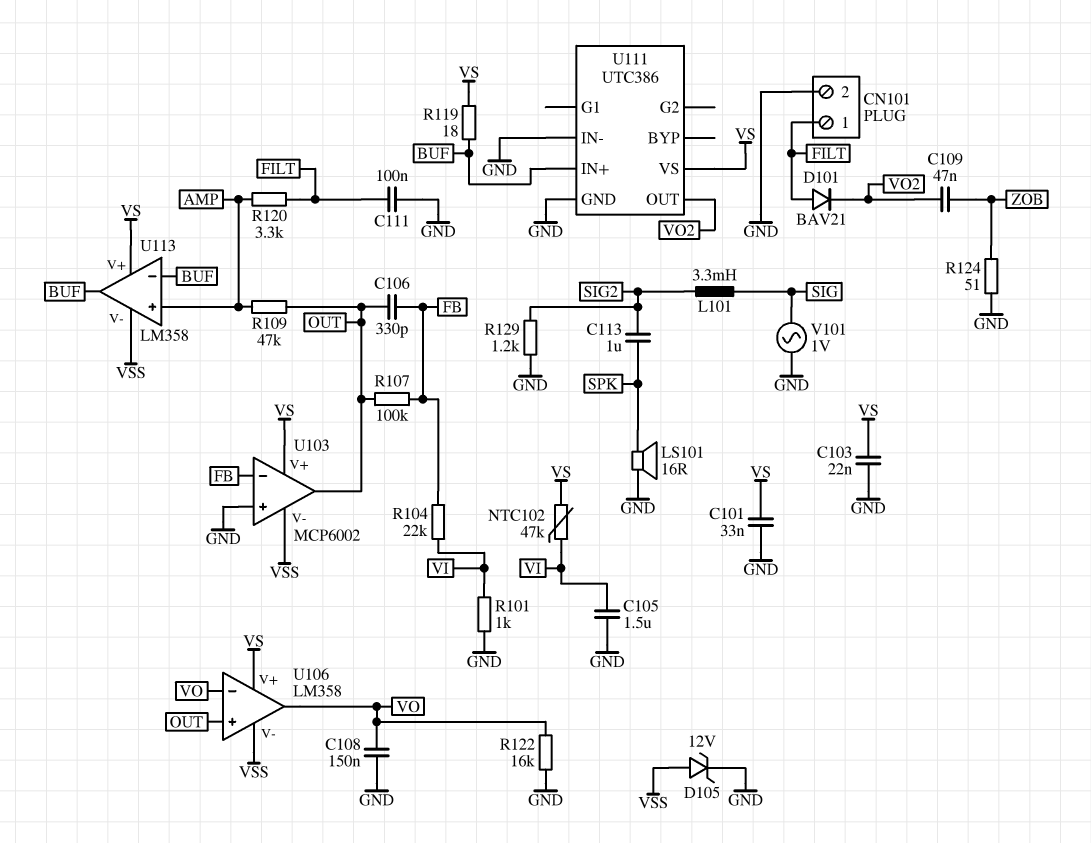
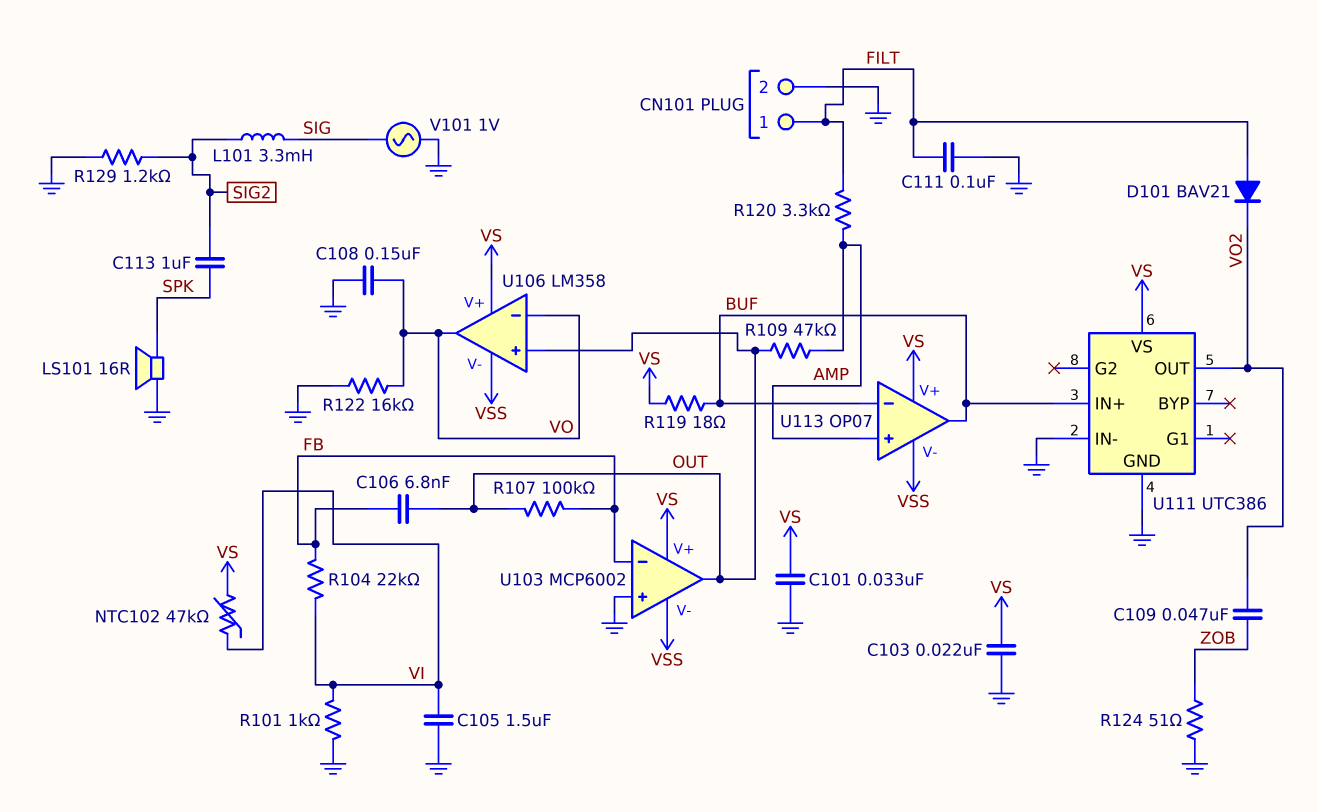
C106: 330pF (FB, OUT) -> 6.8nF (FB, OUT)
D105: zener 12V (A VSS, K GND) -> none
U113: LM358 -> OP07

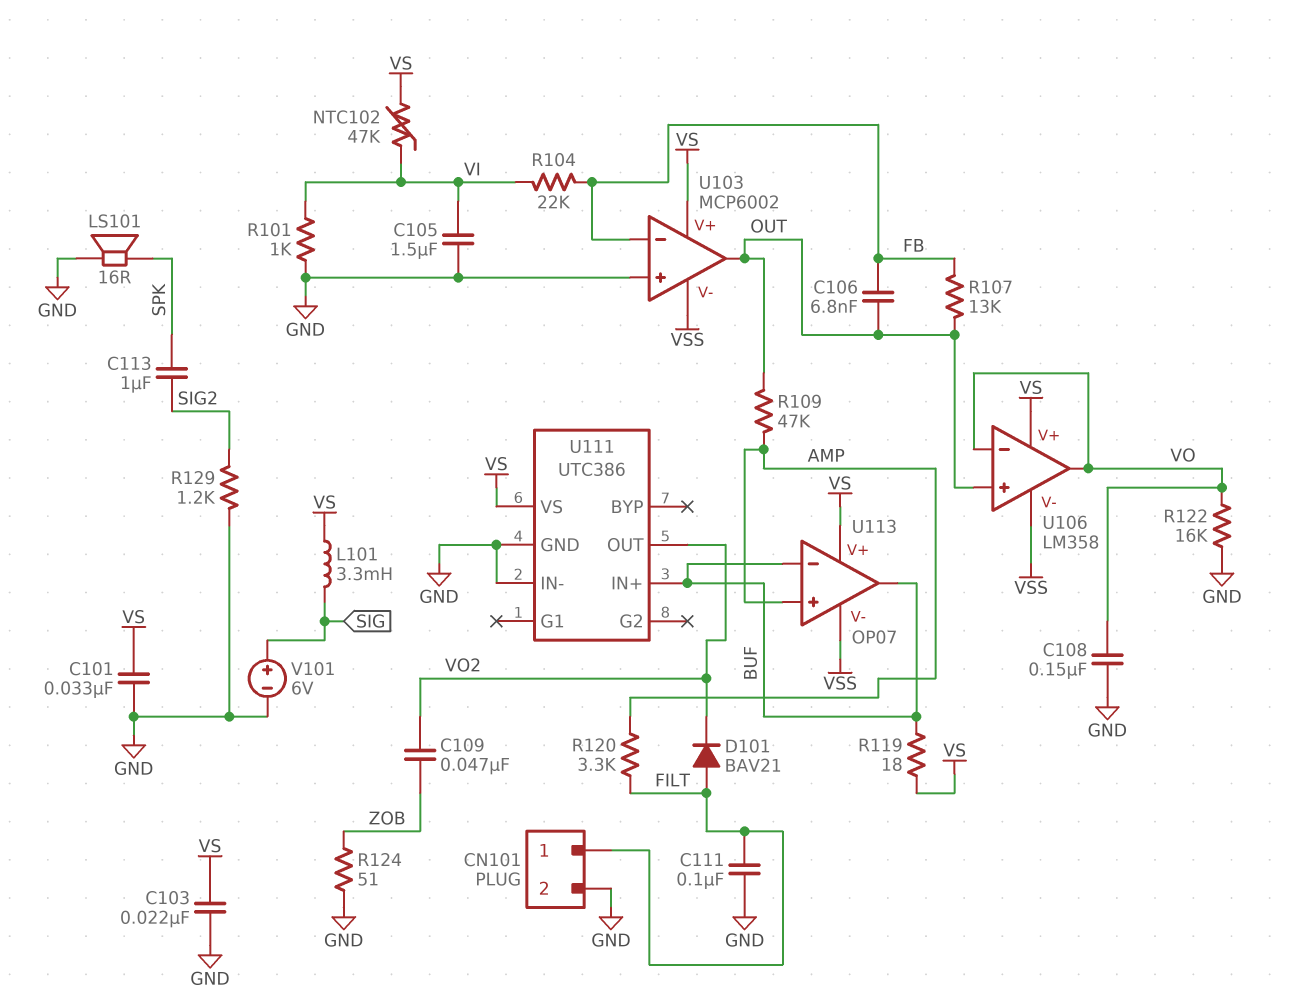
L101: 3.3mH (SIG, SIG2) -> 3.3mH (SIG, VS)
R107: 100k (FB, OUT) -> 13k (FB, OUT)
V101: AC 1V (GND, SIG) -> 6V (plus SIG, minus GND)

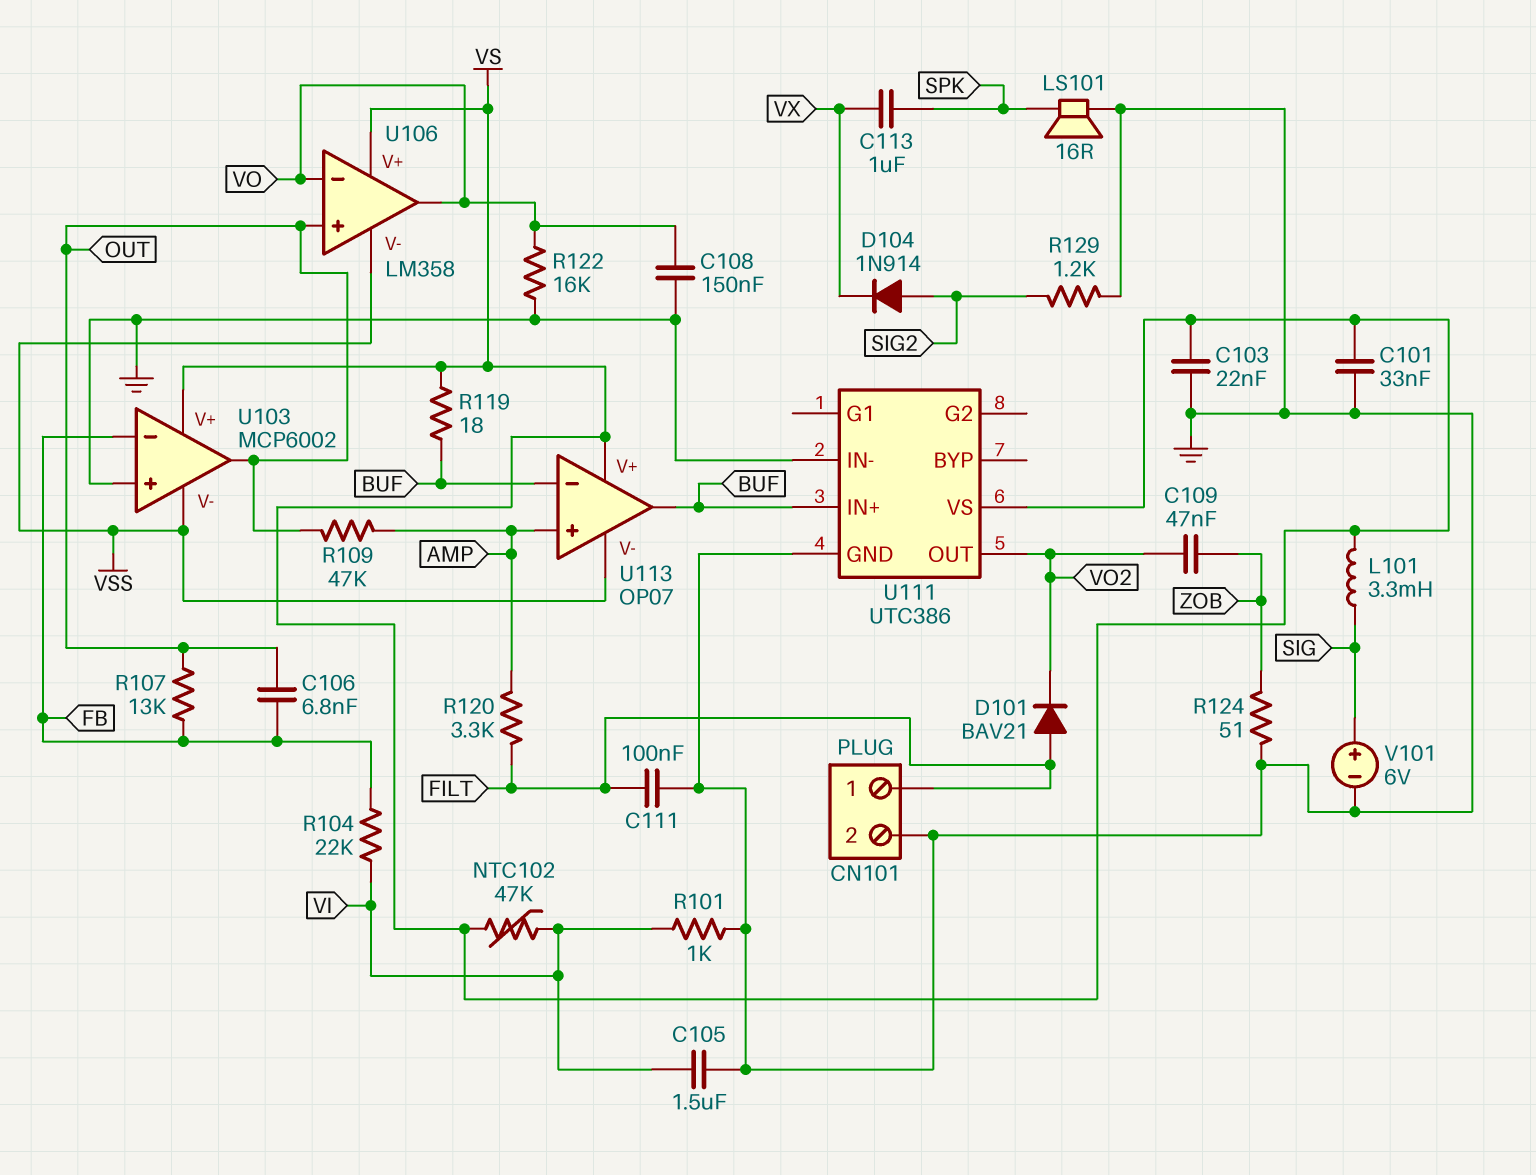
C113: 1uF (SIG2, SPK) -> 1uF (SPK, VX)
D104: none -> diode 1N914 (A SIG2, K VX)

